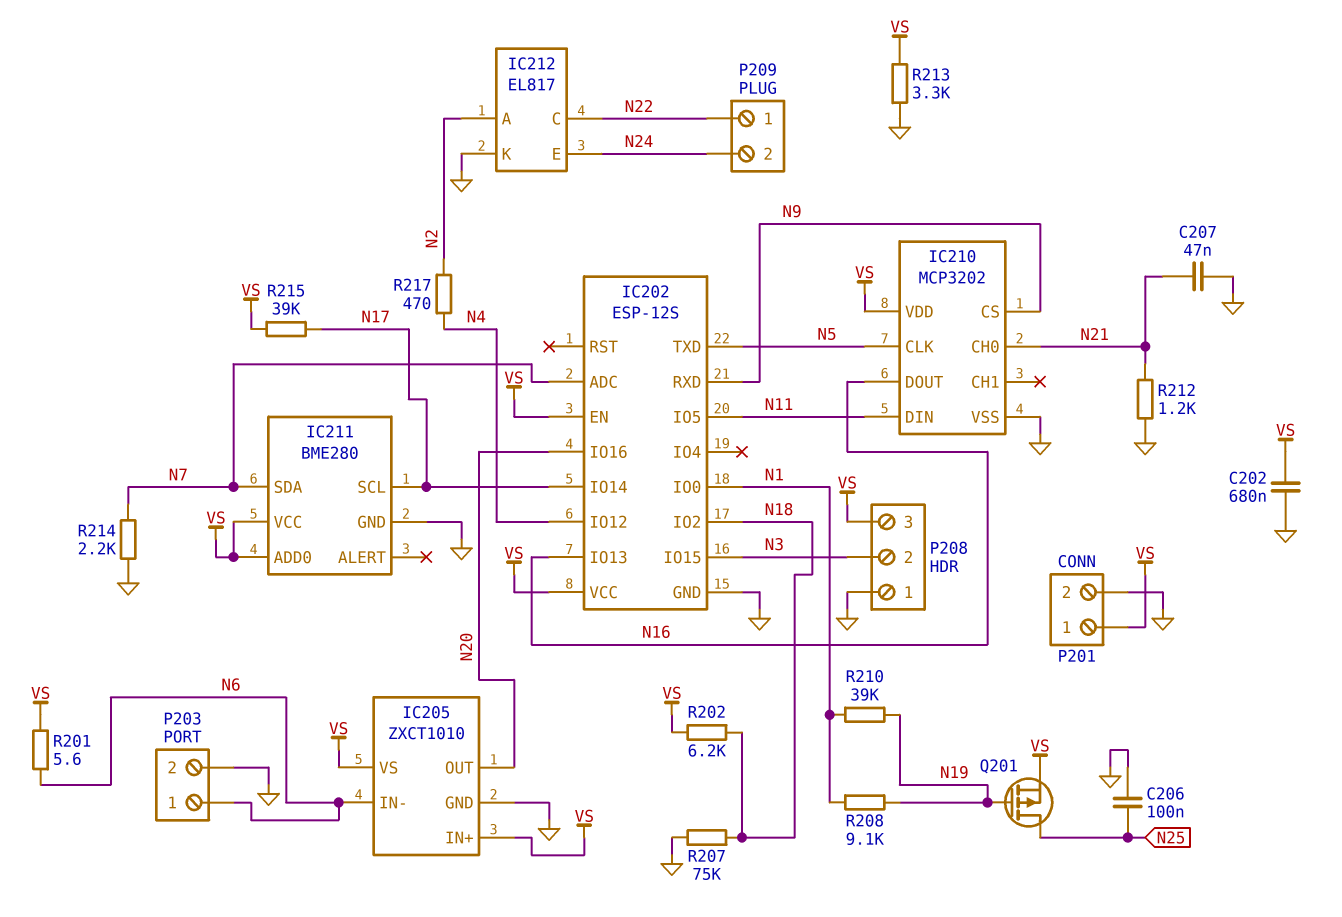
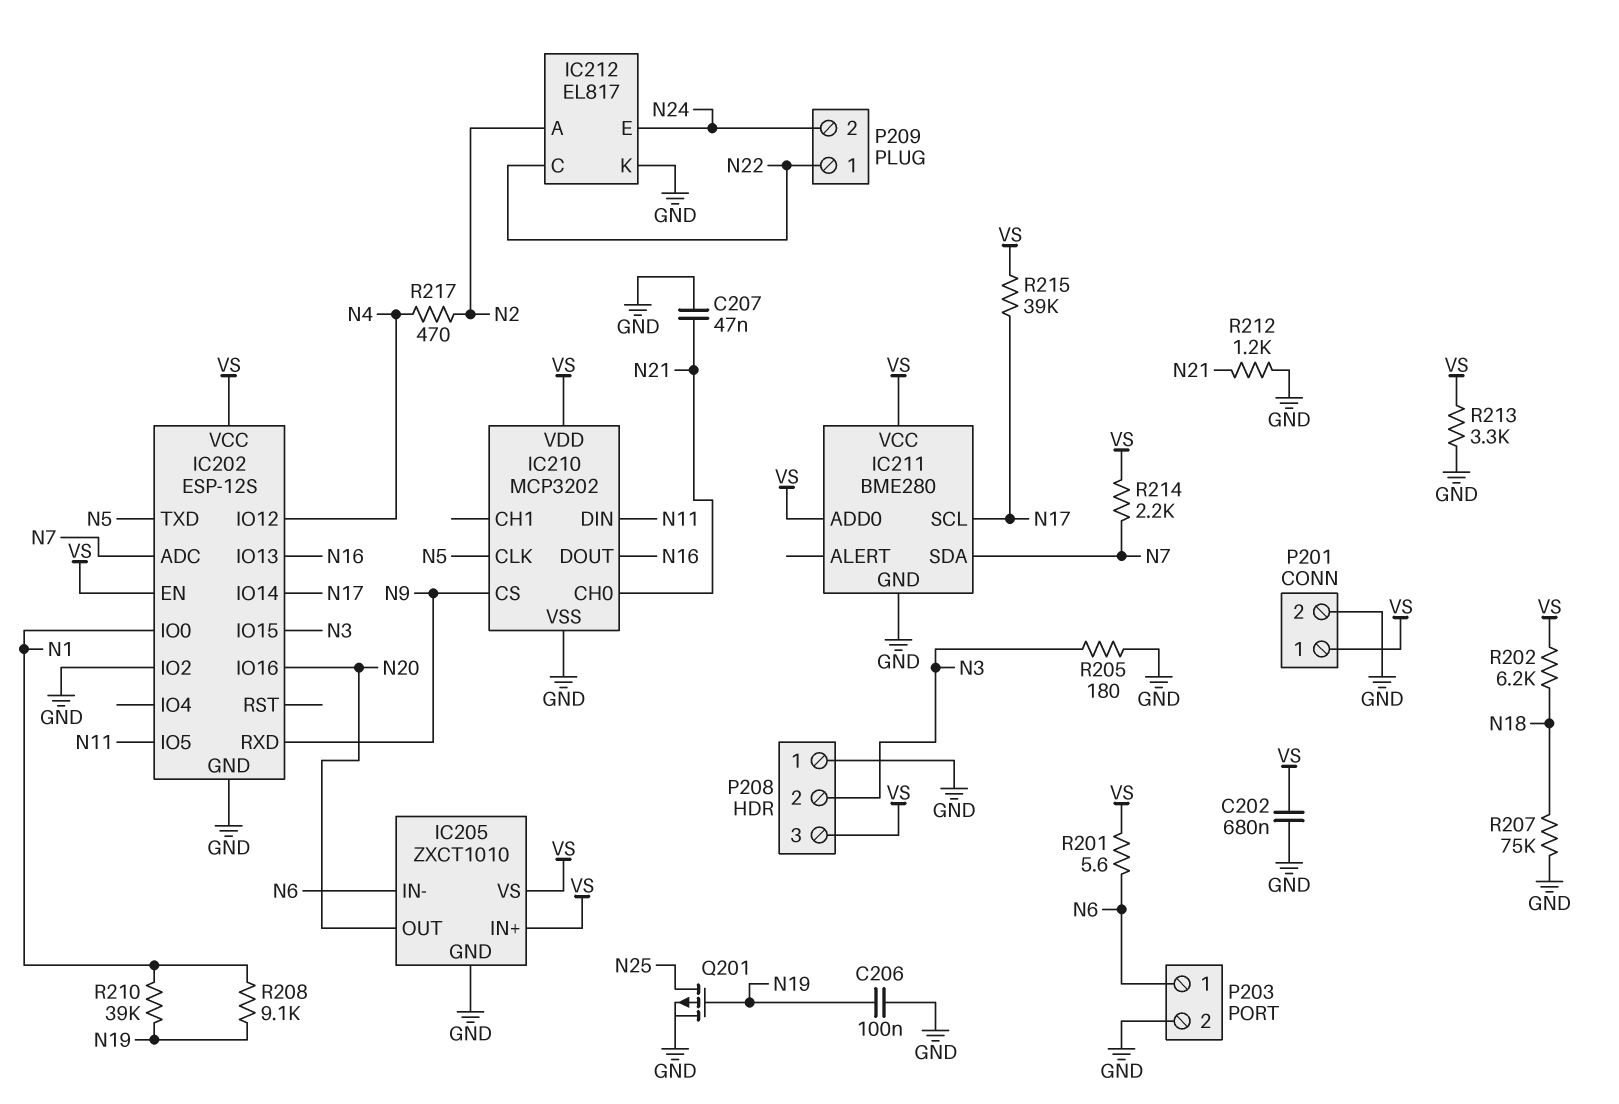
C206: 100nF (GND, N25) -> 100nF (GND, N19)
IC202 pin IO2: N18 -> GND
Q201: PMOS (G N19, D N25, S VS) -> PMOS (G N19, D N25, S GND)
R205: none -> 180 (GND, N3)
R214: 2.2k (GND, N7) -> 2.2k (N7, VS)

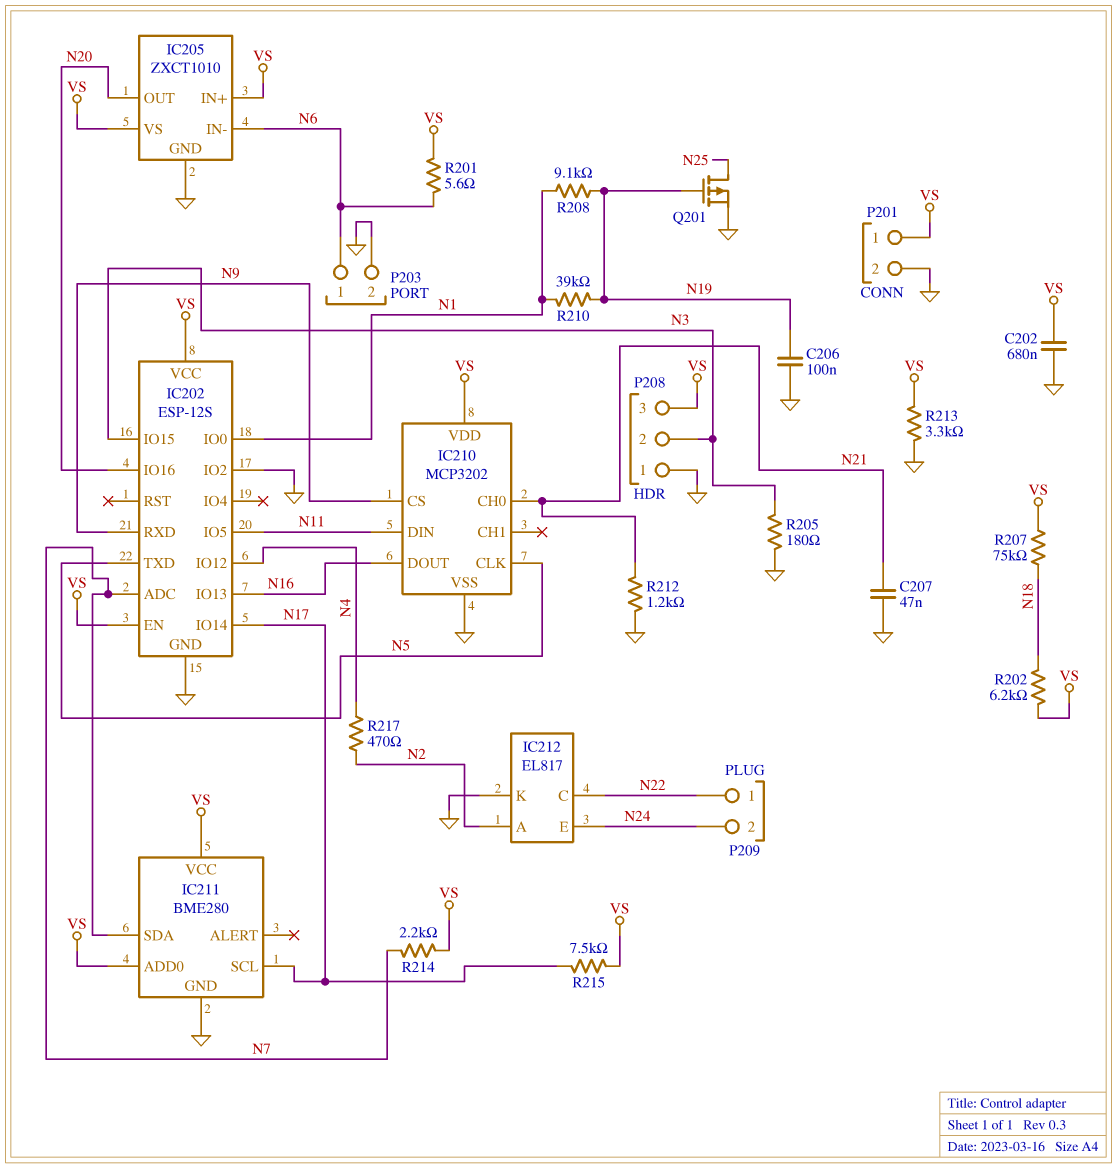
R207: 75k (GND, N18) -> 75k (N18, VS)
R215: 39k (N17, VS) -> 7.5k (N17, VS)

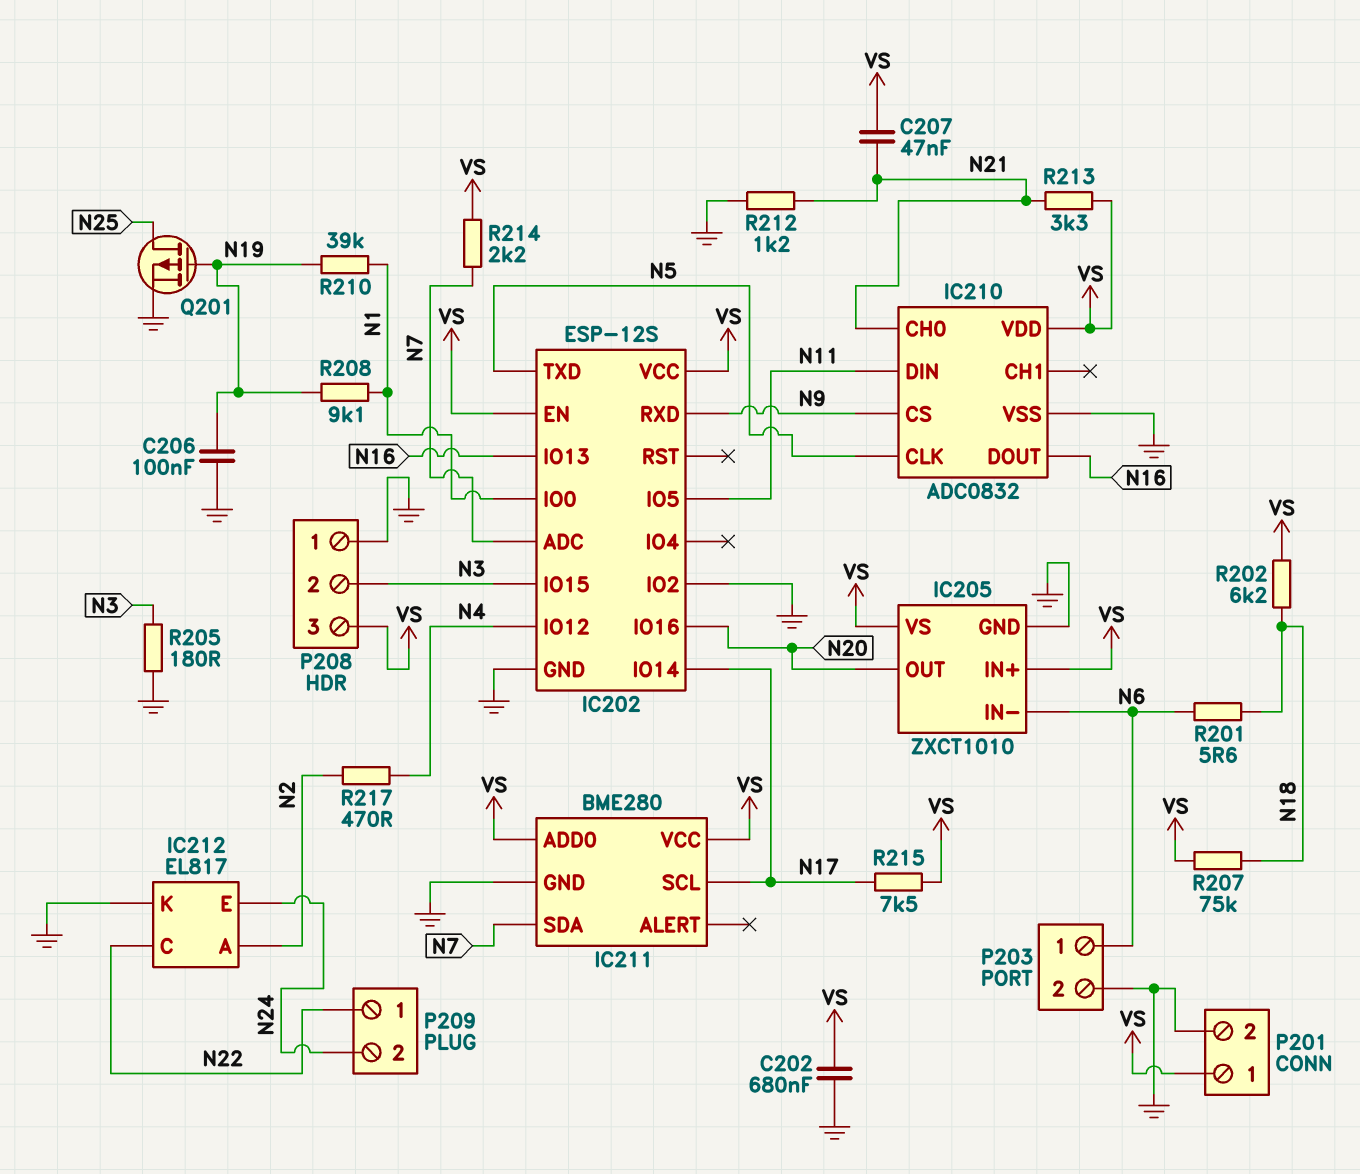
C207: 47nF (GND, N21) -> 47nF (N21, VS)
IC210: MCP3202 -> ADC0832
R201: 5.6 (N6, VS) -> 5.6 (N6, N18)
R213: 3.3k (GND, VS) -> 3.3k (N21, VS)

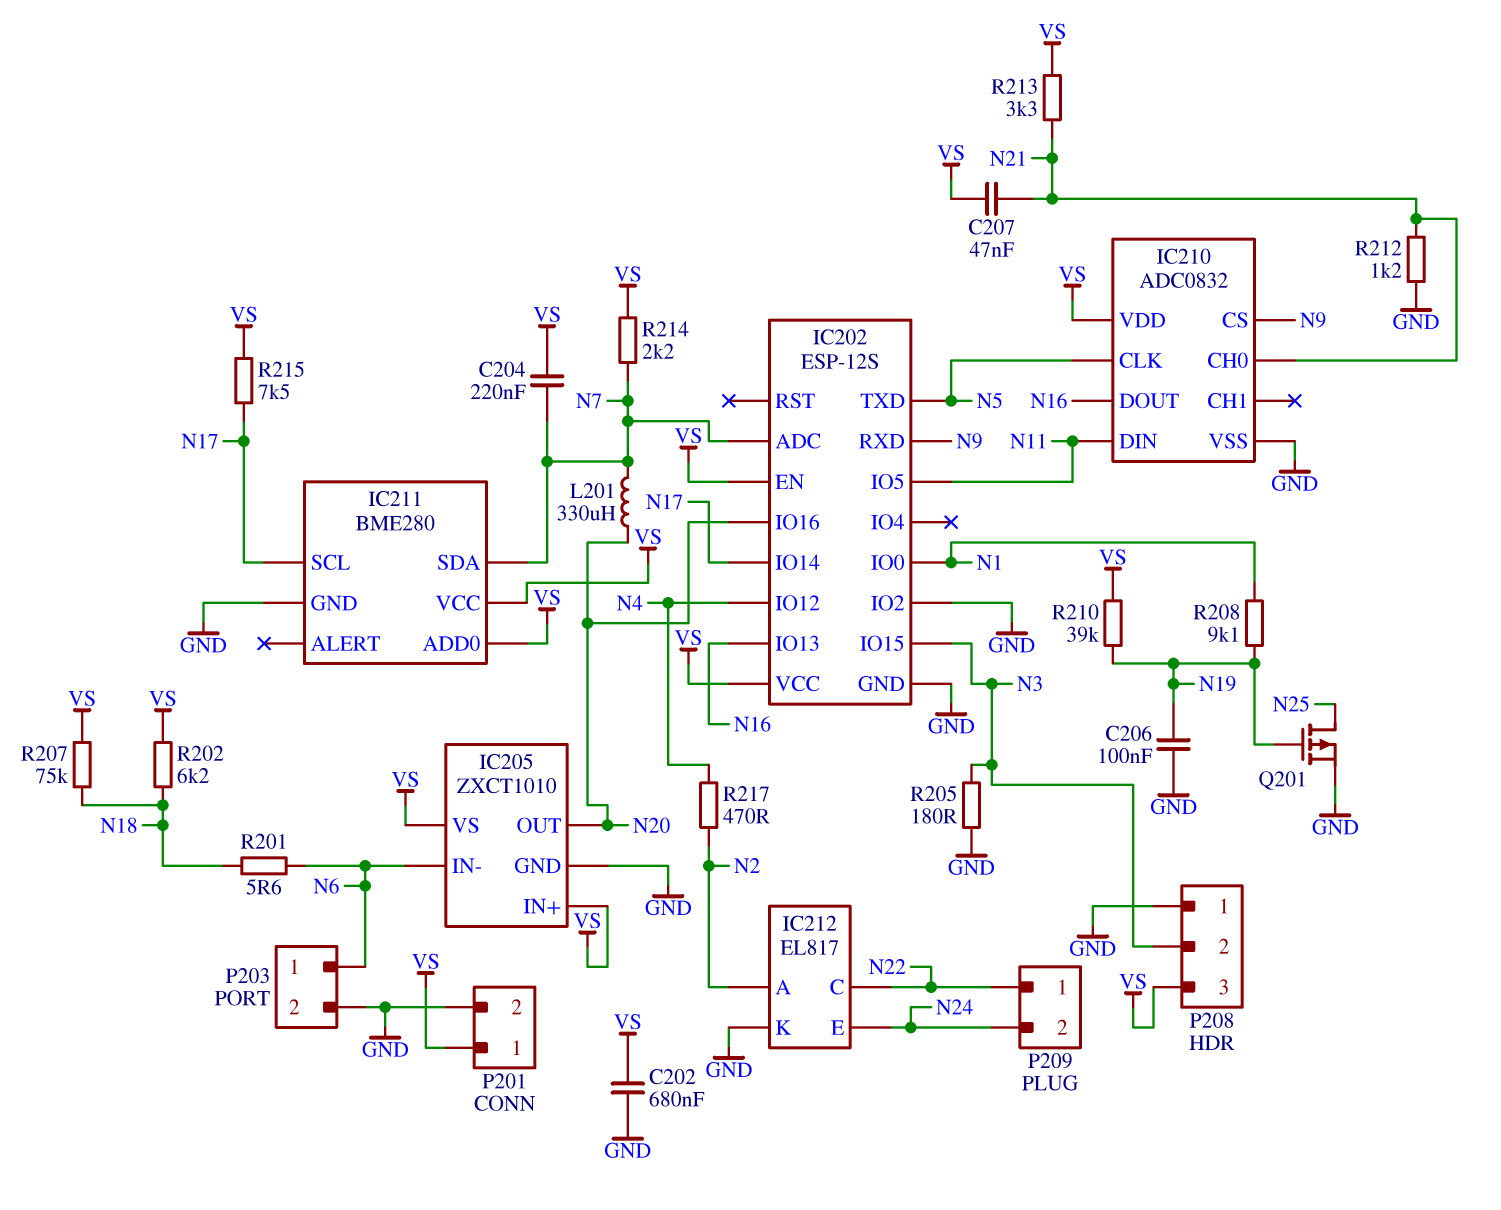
C204: none -> 220nF (N7, VS)
L201: none -> 330uH (N7, N20)
R210: 39k (N1, N19) -> 39k (N19, VS)

